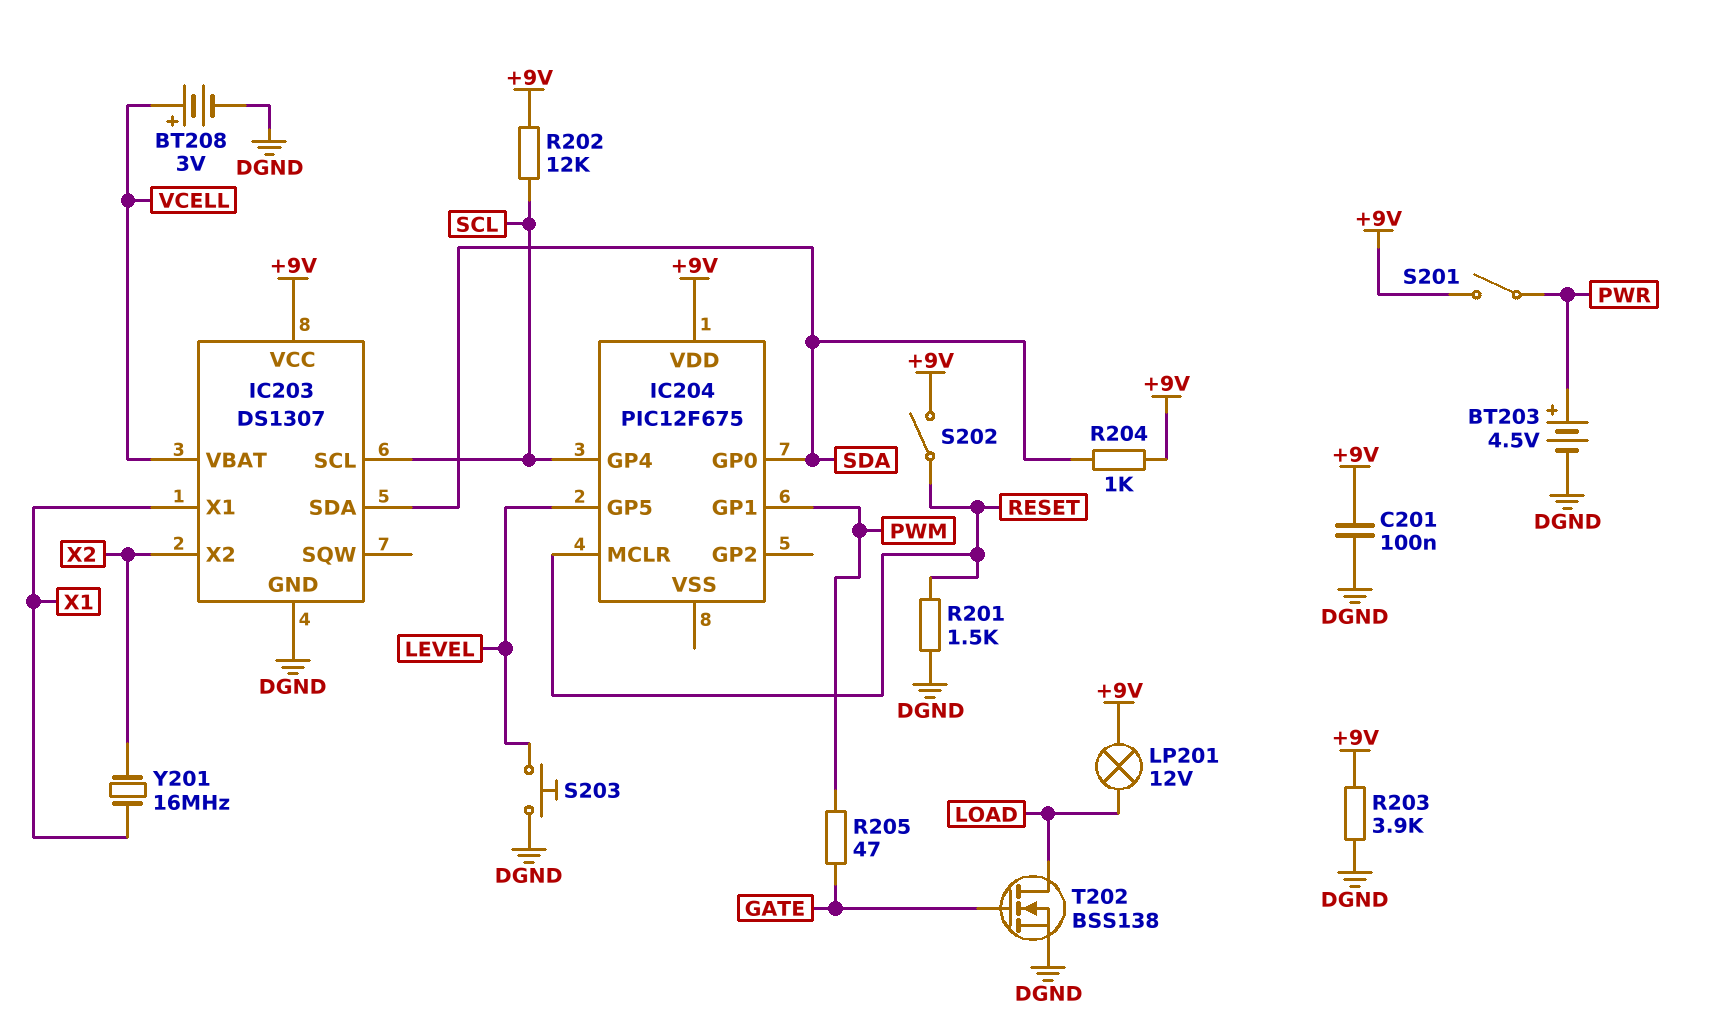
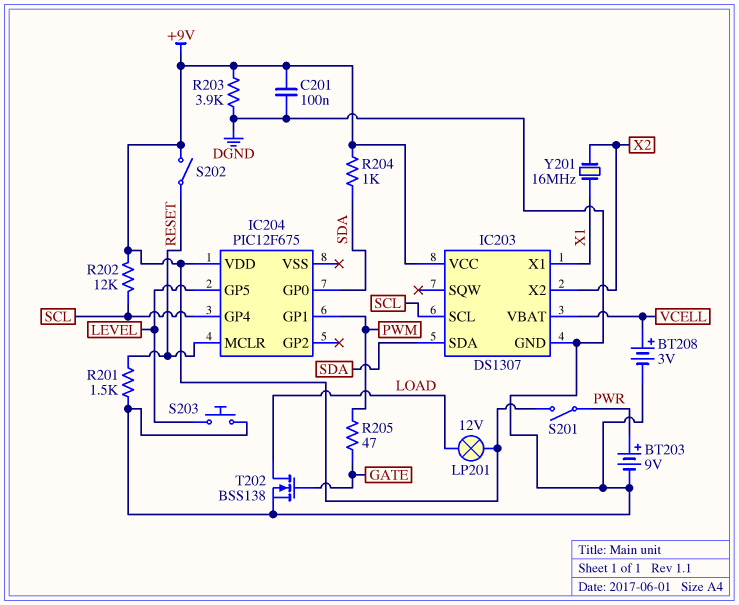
BT203: 4.5V (plus PWR, minus DGND) -> 9V (plus PWR, minus DGND)

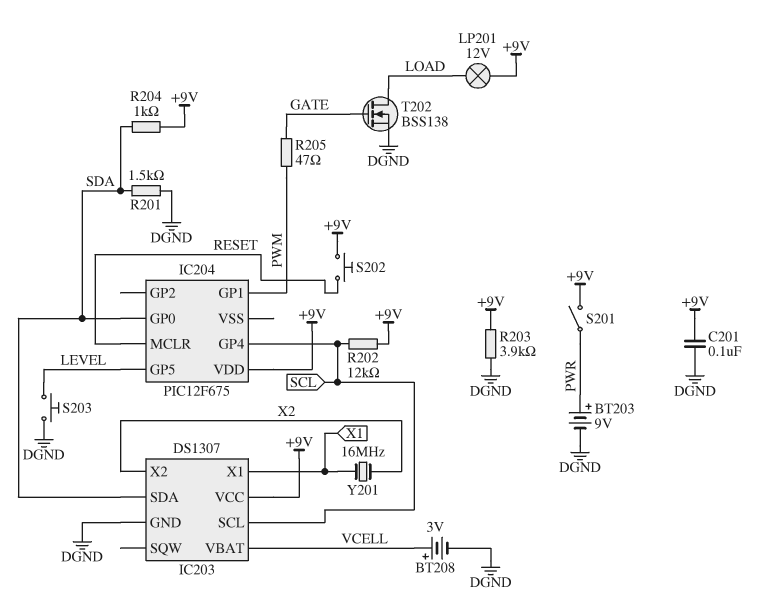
R201: 1.5k (DGND, RESET) -> 1.5k (DGND, SDA)
S202: switch (+9V, RESET) -> button (+9V, RESET)

